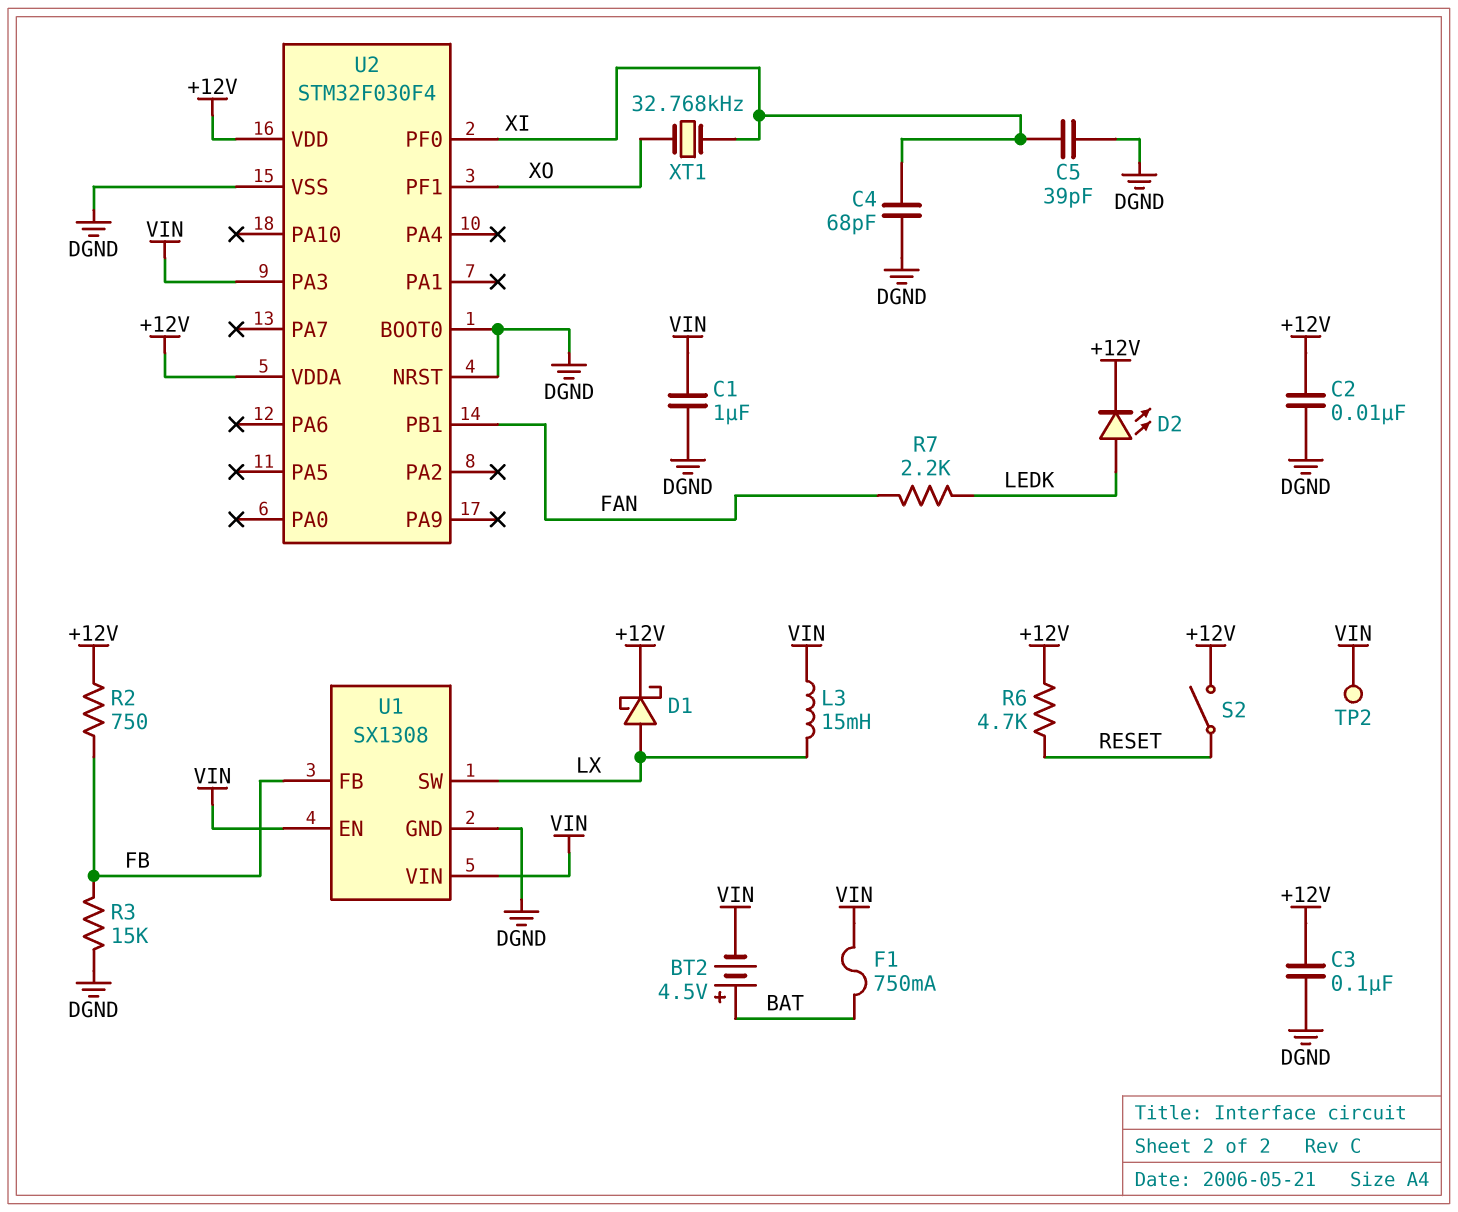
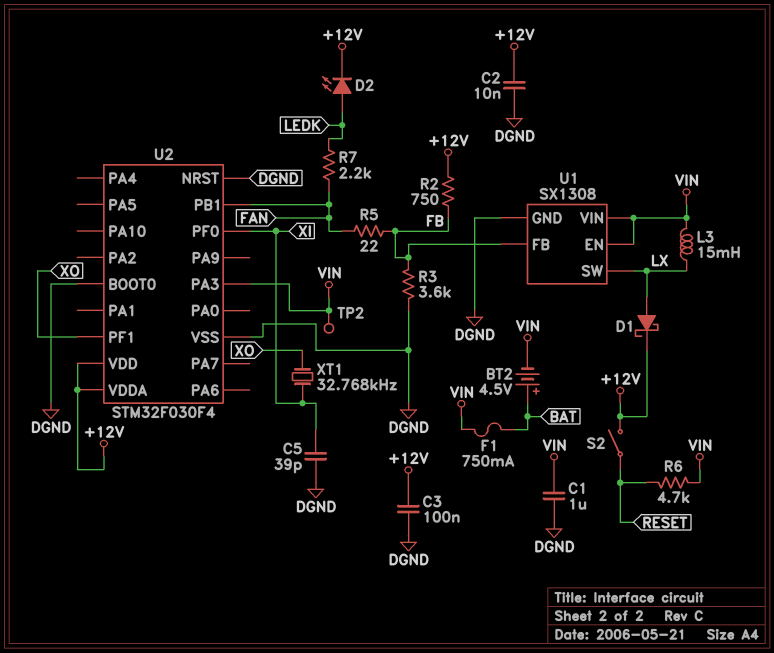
C4: 68pF (DGND, XI) -> none
R3: 15k (DGND, FB) -> 3.6k (DGND, FB)
R5: none -> 22 (FAN, FB)
R6: 4.7k (+12V, RESET) -> 4.7k (RESET, VIN)

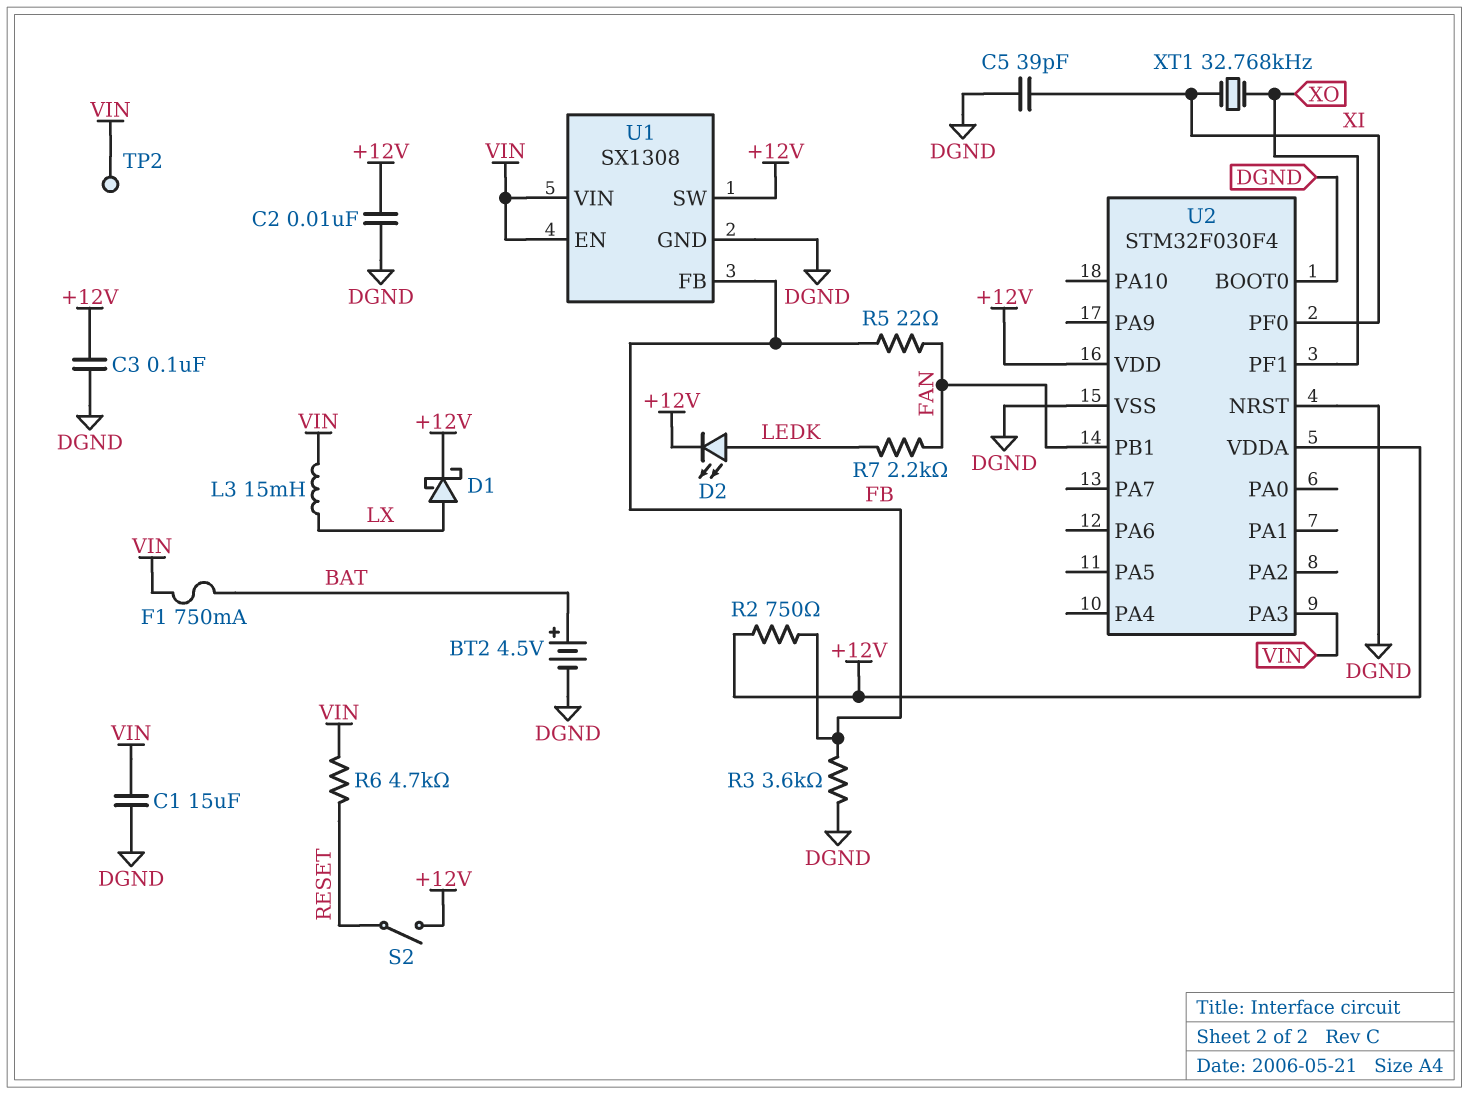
BT2: 4.5V (plus BAT, minus VIN) -> 4.5V (plus BAT, minus DGND)
C1: 1uF (DGND, VIN) -> 15uF (DGND, VIN)
U1 pin SW: LX -> +12V

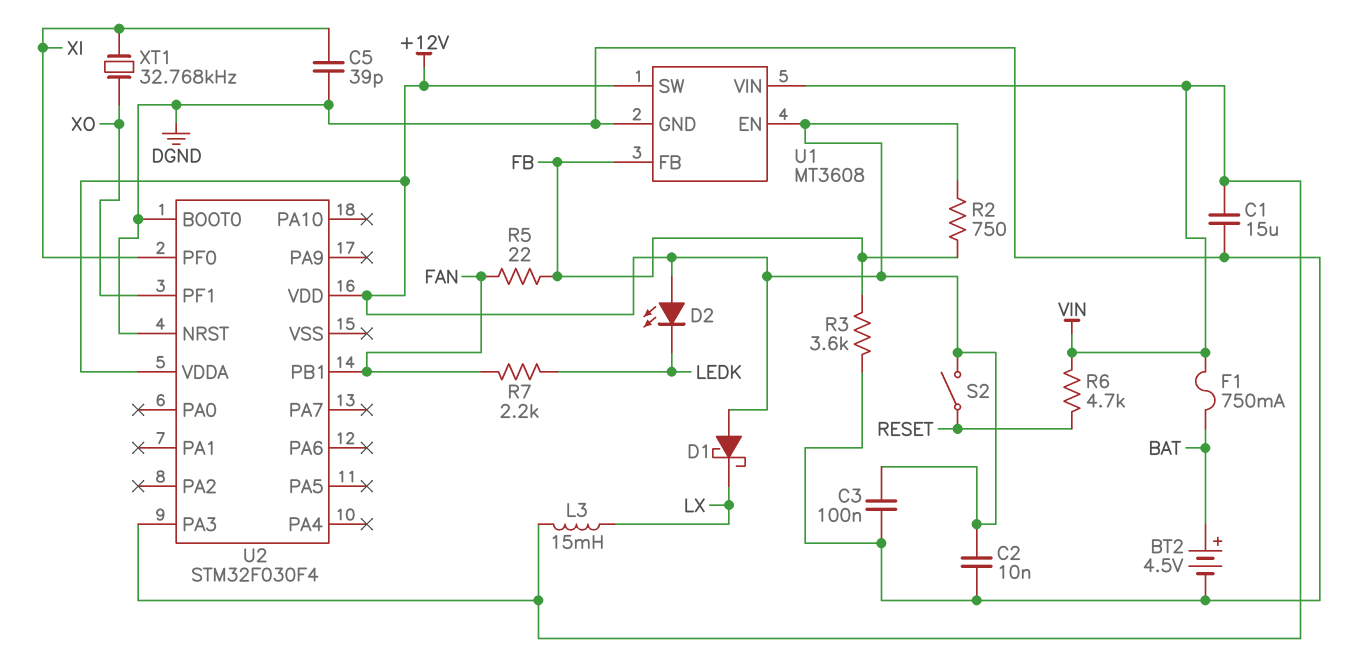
D1: schottky (A LX, K +12V) -> schottky (A +12V, K LX)
D2: LED (A LEDK, K +12V) -> LED (A +12V, K LEDK)
TP2: test point (VIN) -> none
U1: SX1308 -> MT3608
U1 pin EN: VIN -> +12V
U2 pin VSS: DGND -> none

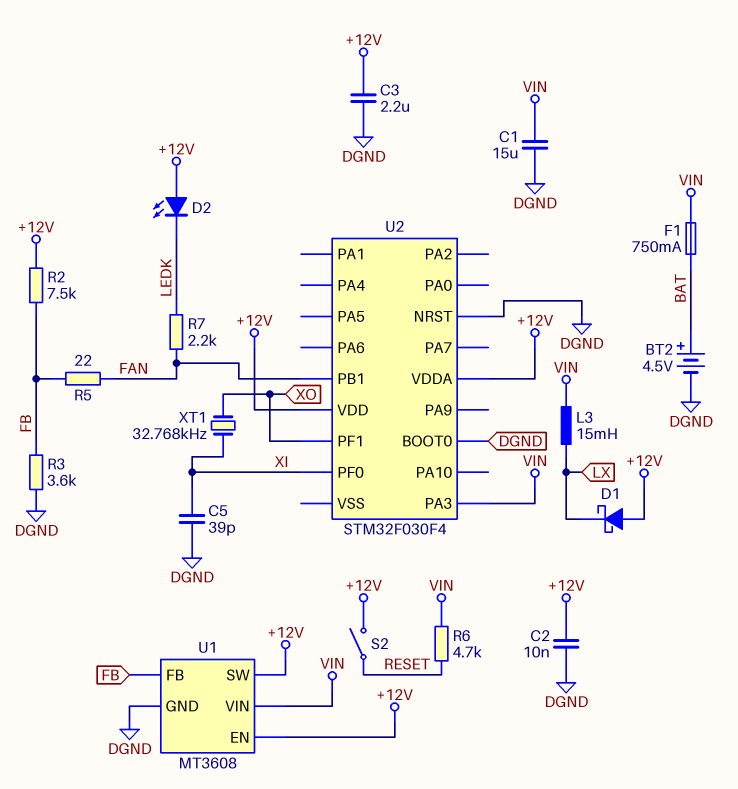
C3: 100nF (+12V, DGND) -> 2.2uF (+12V, DGND)
R2: 750 (+12V, FB) -> 7.5k (+12V, FB)

